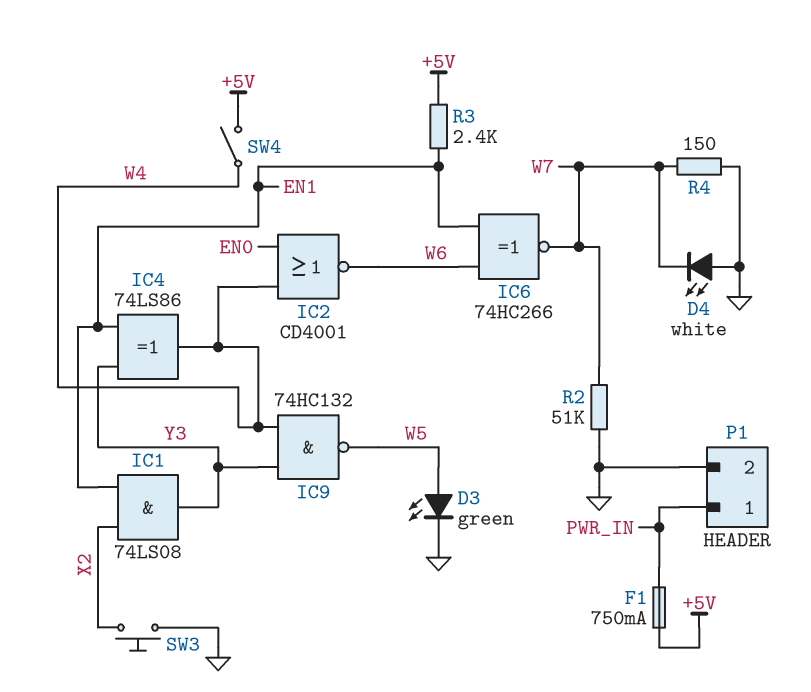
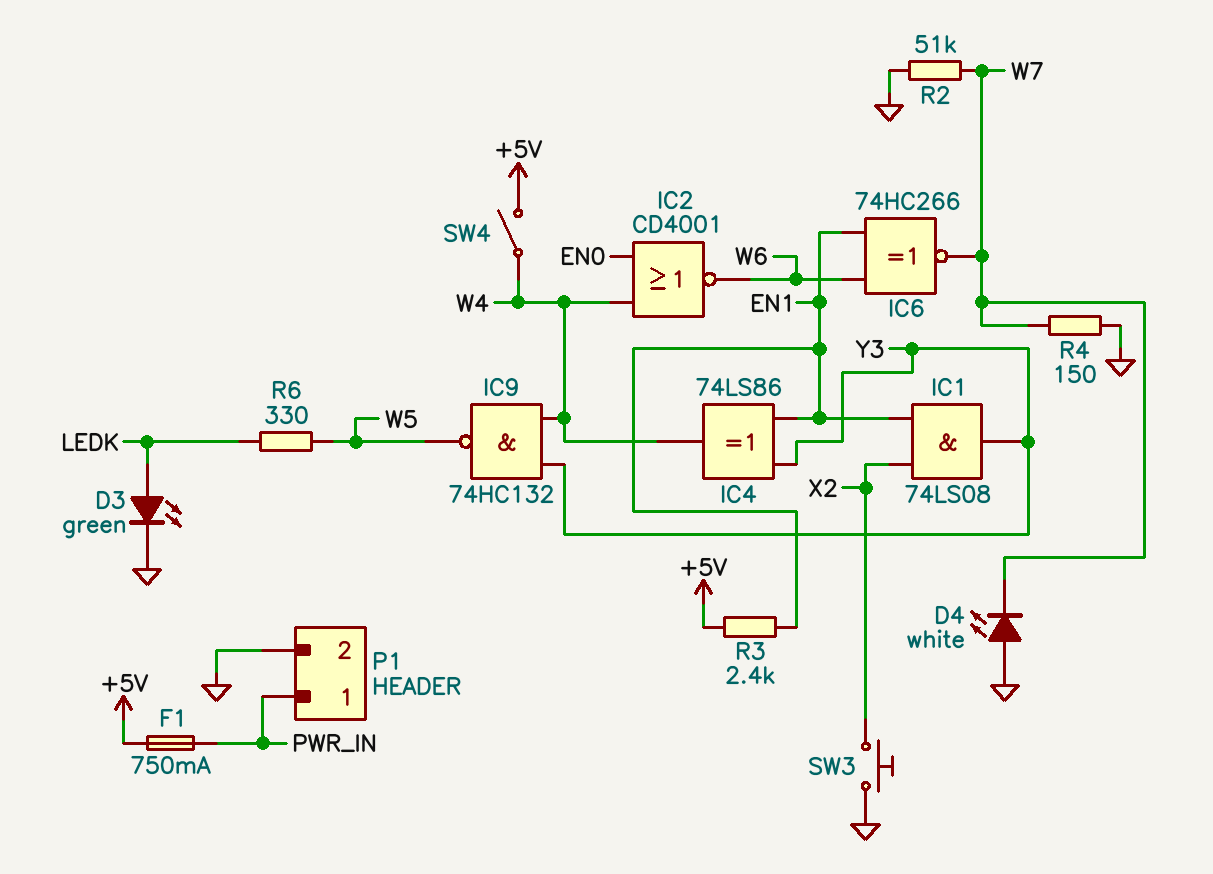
D3: LED green (A W5, K GND) -> LED green (A LEDK, K GND)
R6: none -> 330 (LEDK, W5)

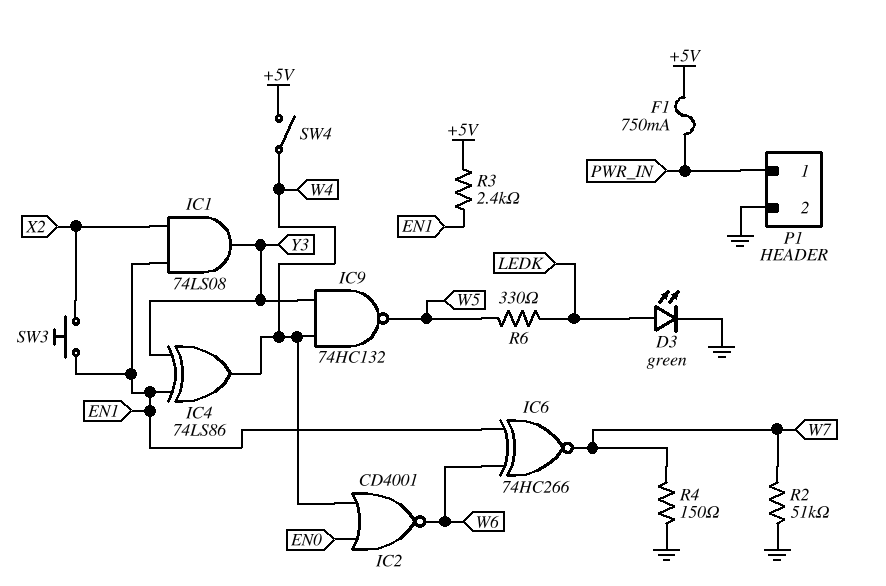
D4: LED white (A GND, K W7) -> none
SW3: button (GND, X2) -> button (EN1, X2)

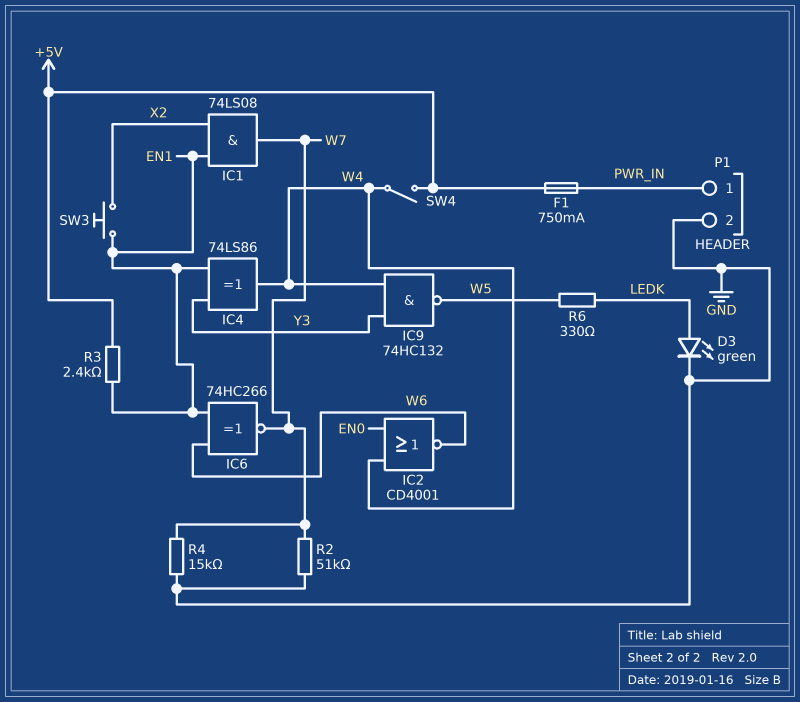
IC1: AND 74LS08 (in EN1, in X2, out Y3) -> AND 74LS08 (in EN1, in X2, out W7)
R4: 150 (GND, W7) -> 15k (GND, W7)

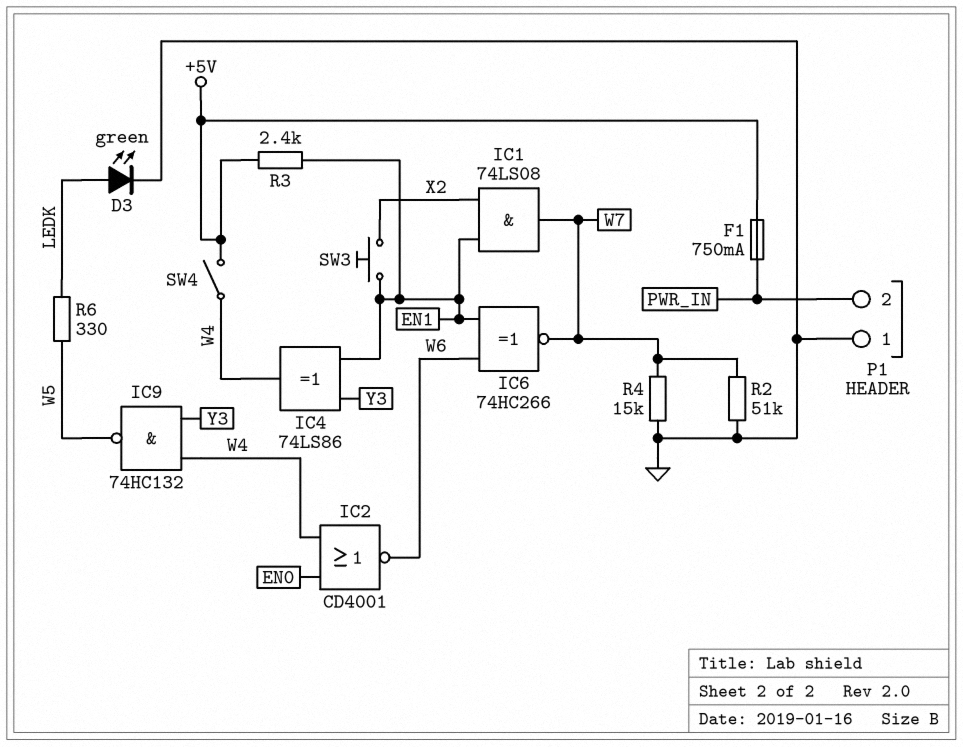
P1 pin 1: PWR_IN -> GND
P1 pin 2: GND -> PWR_IN

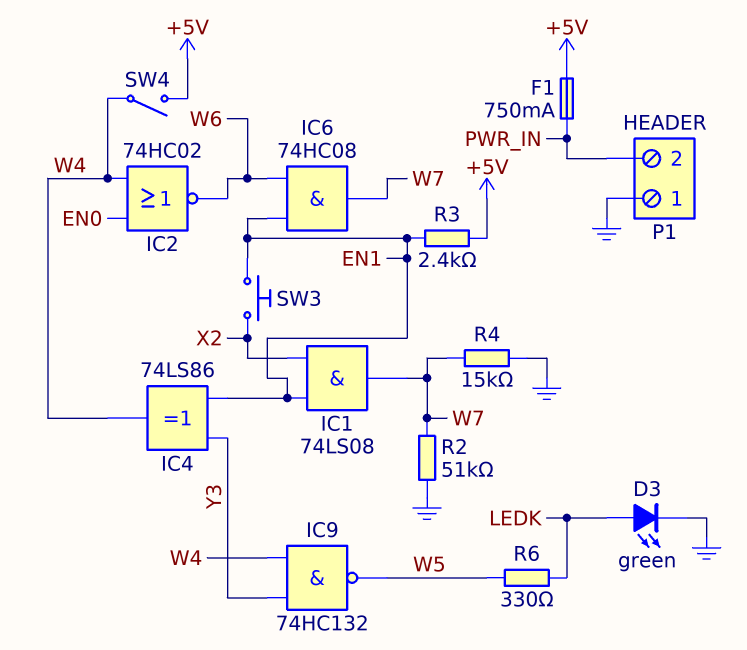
IC2: NOR CD4001 (in EN0, in W4, out W6) -> NOR 74HC02 (in EN0, in W4, out W6)
IC6: XNOR 74HC266 (in EN1, in W6, out W7) -> AND 74HC08 (in EN1, in W6, out W7)

